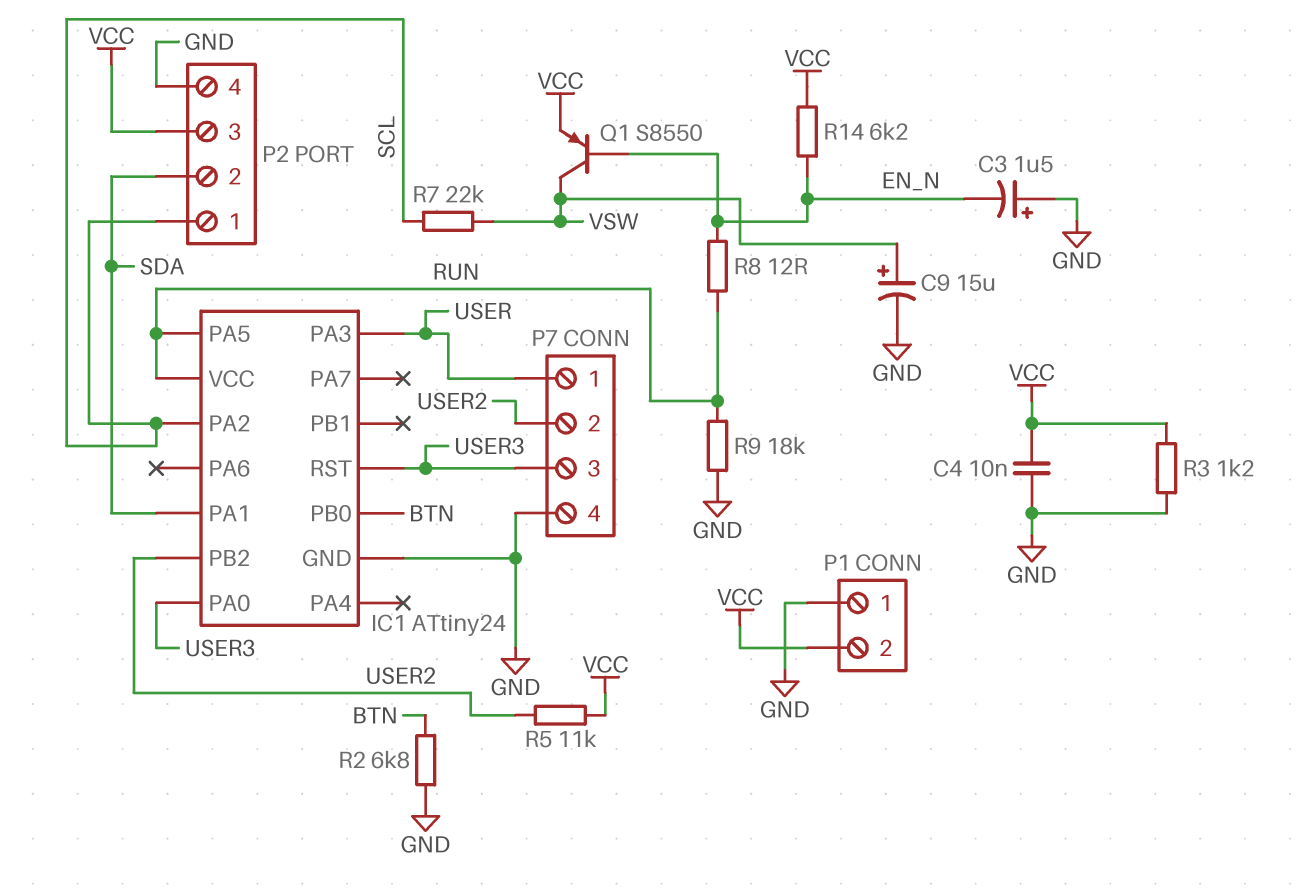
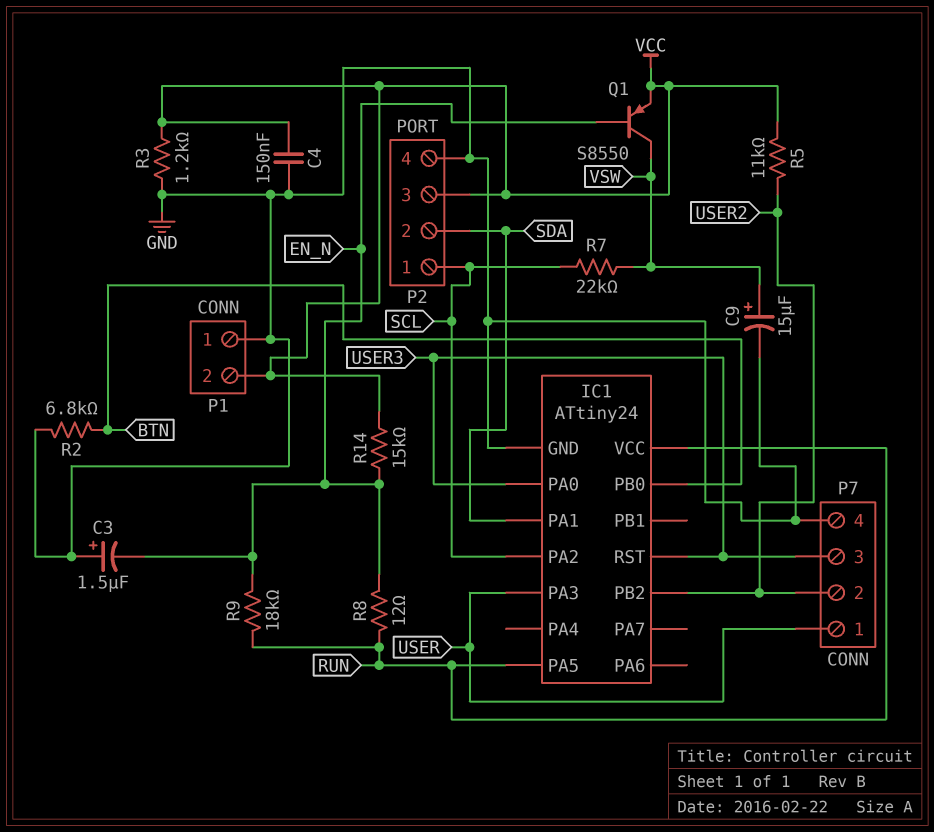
C4: 10nF (GND, VCC) -> 150nF (GND, VCC)
R9: 18k (GND, RUN) -> 18k (EN_N, RUN)
R14: 6.2k (EN_N, VCC) -> 15k (EN_N, VCC)

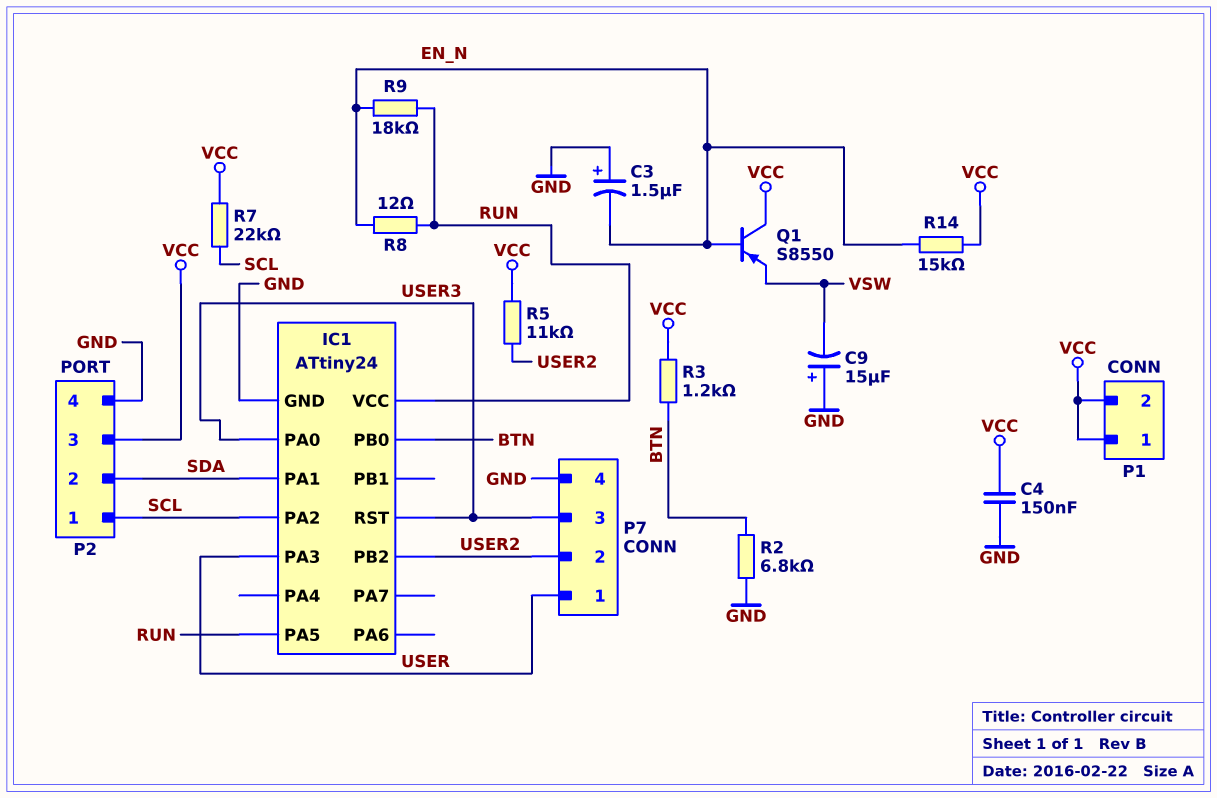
C9: 15uF (plus VSW, minus GND) -> 15uF (plus GND, minus VSW)
P1 pin 1: GND -> VCC
Q1: PNP S8550 (B EN_N, C VSW, E VCC) -> PNP S8550 (B EN_N, C VCC, E VSW)
R3: 1.2k (GND, VCC) -> 1.2k (BTN, VCC)
R7: 22k (SCL, VSW) -> 22k (SCL, VCC)

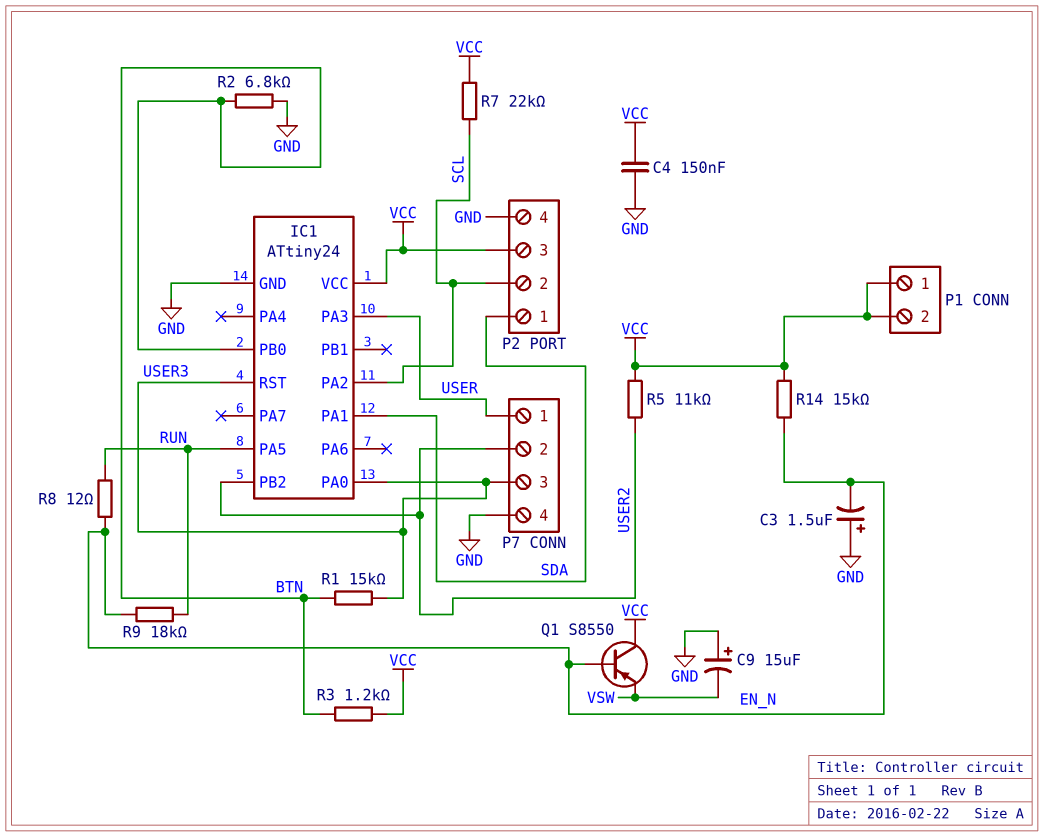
IC1 pin VCC: RUN -> VCC
P2 pin 1: SCL -> SDA
P2 pin 2: SDA -> SCL
R1: none -> 15k (BTN, USER3)

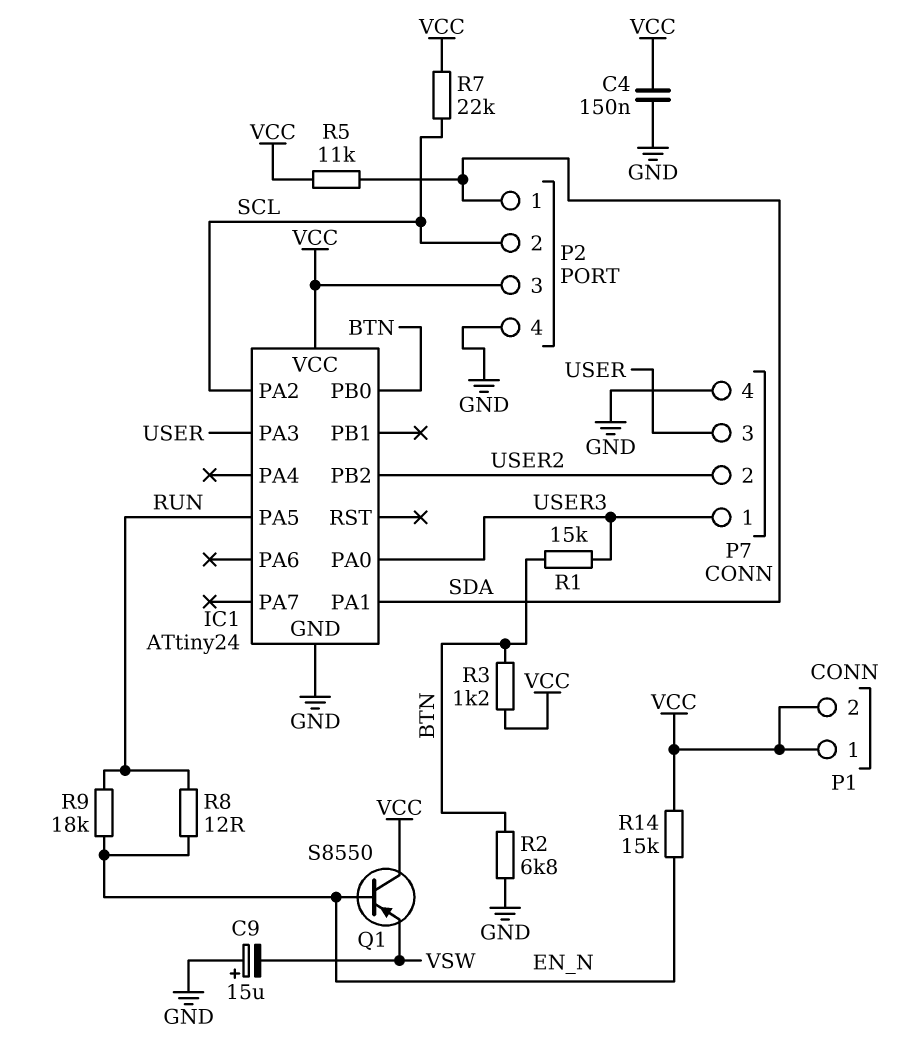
C3: 1.5uF (plus GND, minus EN_N) -> none
IC1 pin RST: USER3 -> none
P7 pin 1: USER -> USER3
P7 pin 3: USER3 -> USER
R5: 11k (USER2, VCC) -> 11k (SDA, VCC)

